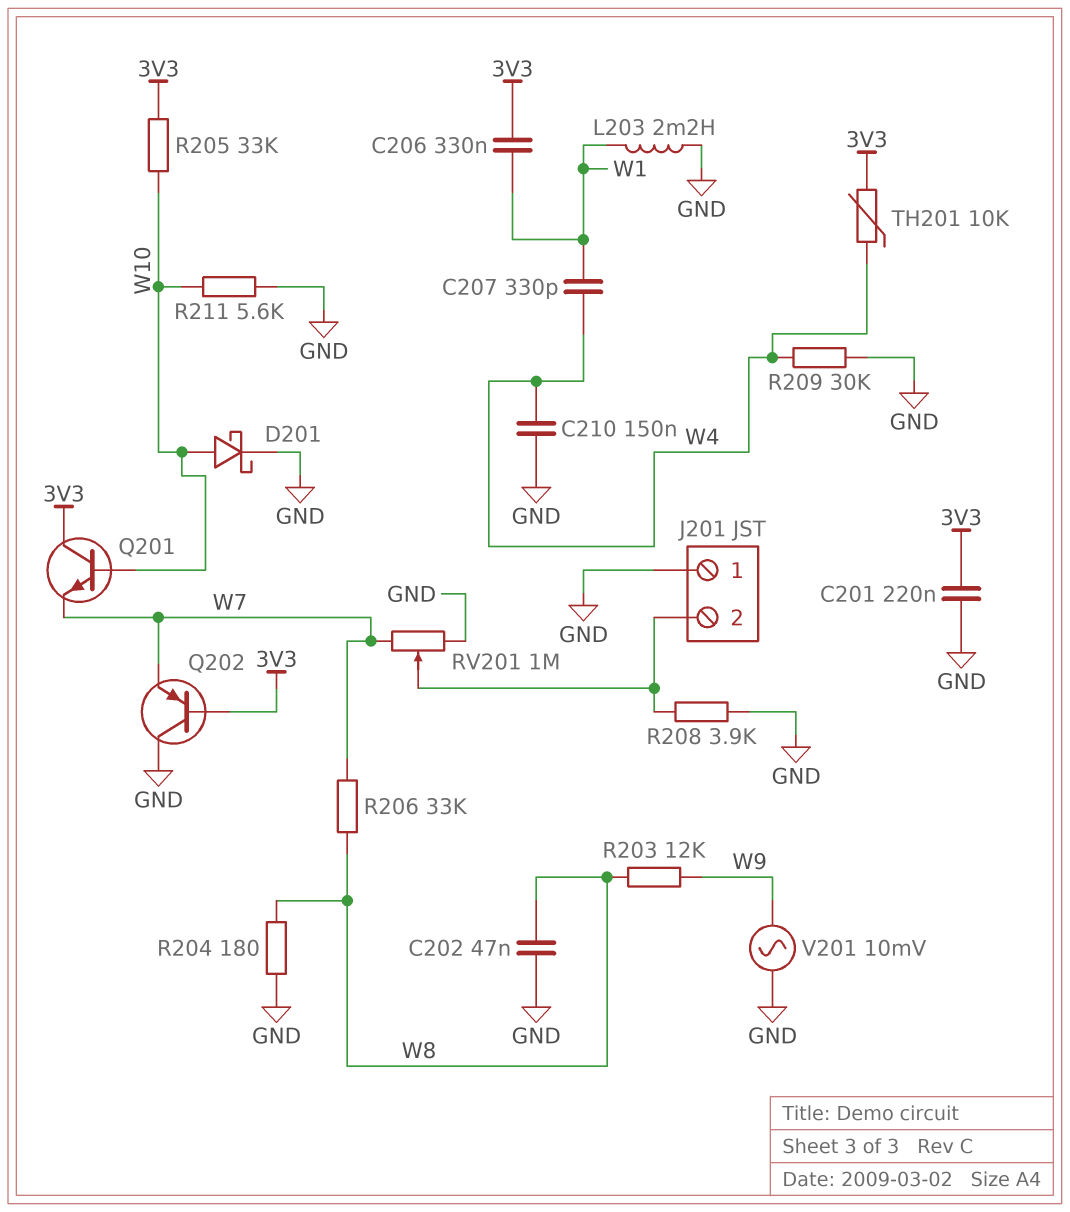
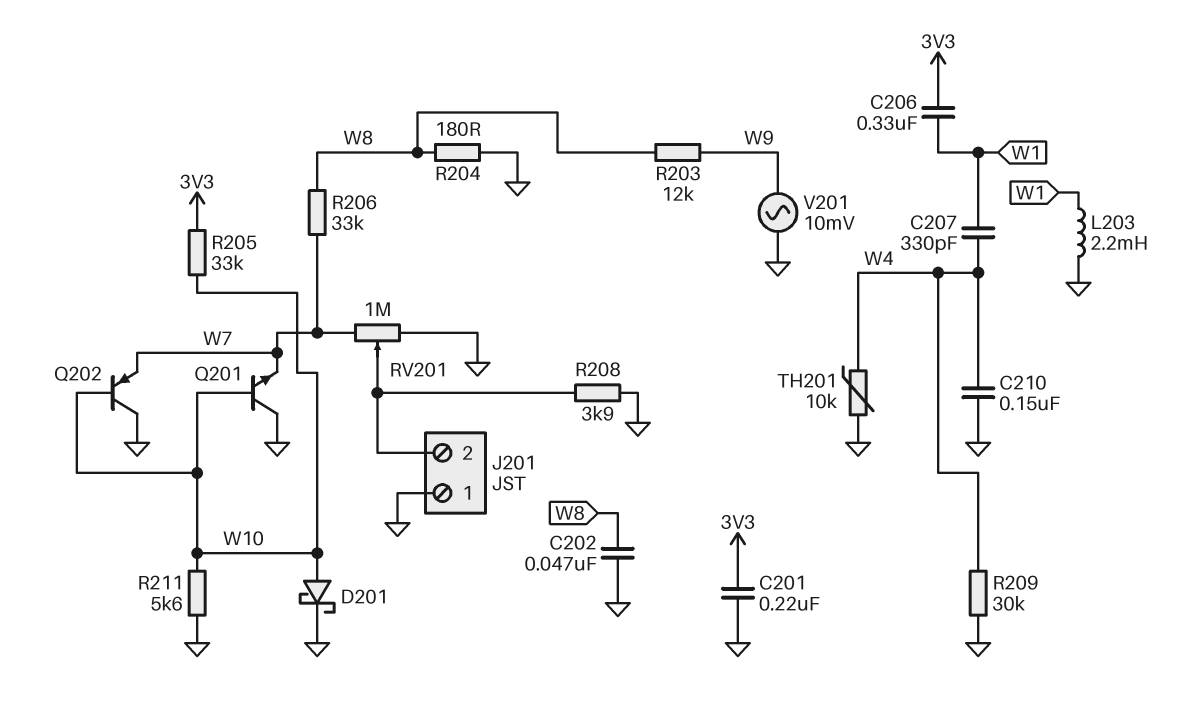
Q201: NPN (B W10, C 3V3, E W7) -> NPN (B W10, C GND, E W7)
Q202: PNP (B 3V3, C GND, E W7) -> PNP (B W10, C GND, E W7)
TH201: 10k (3V3, W4) -> 10k (GND, W4)

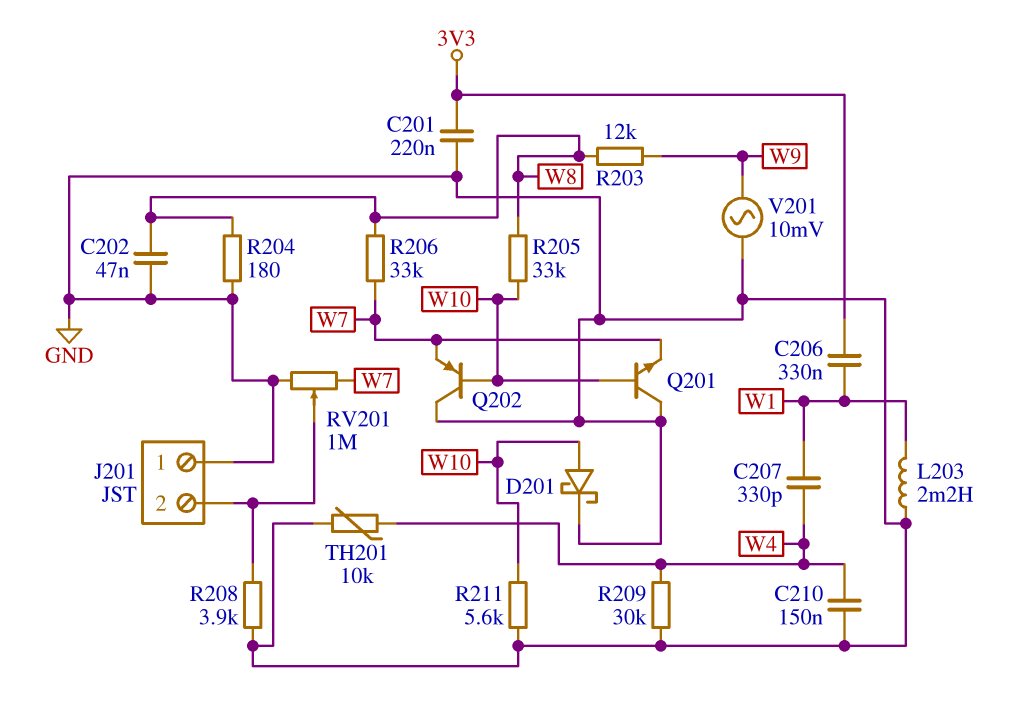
R205: 33k (3V3, W10) -> 33k (W8, W10)

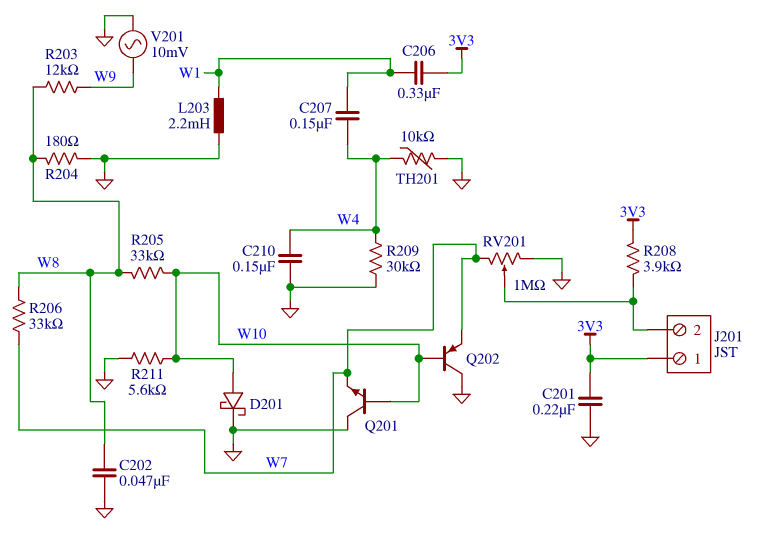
C207: 330pF (W1, W4) -> 150nF (W1, W4)
J201 pin 1: GND -> 3V3
R208: 3.9k (GND, J201/2) -> 3.9k (3V3, J201/2)

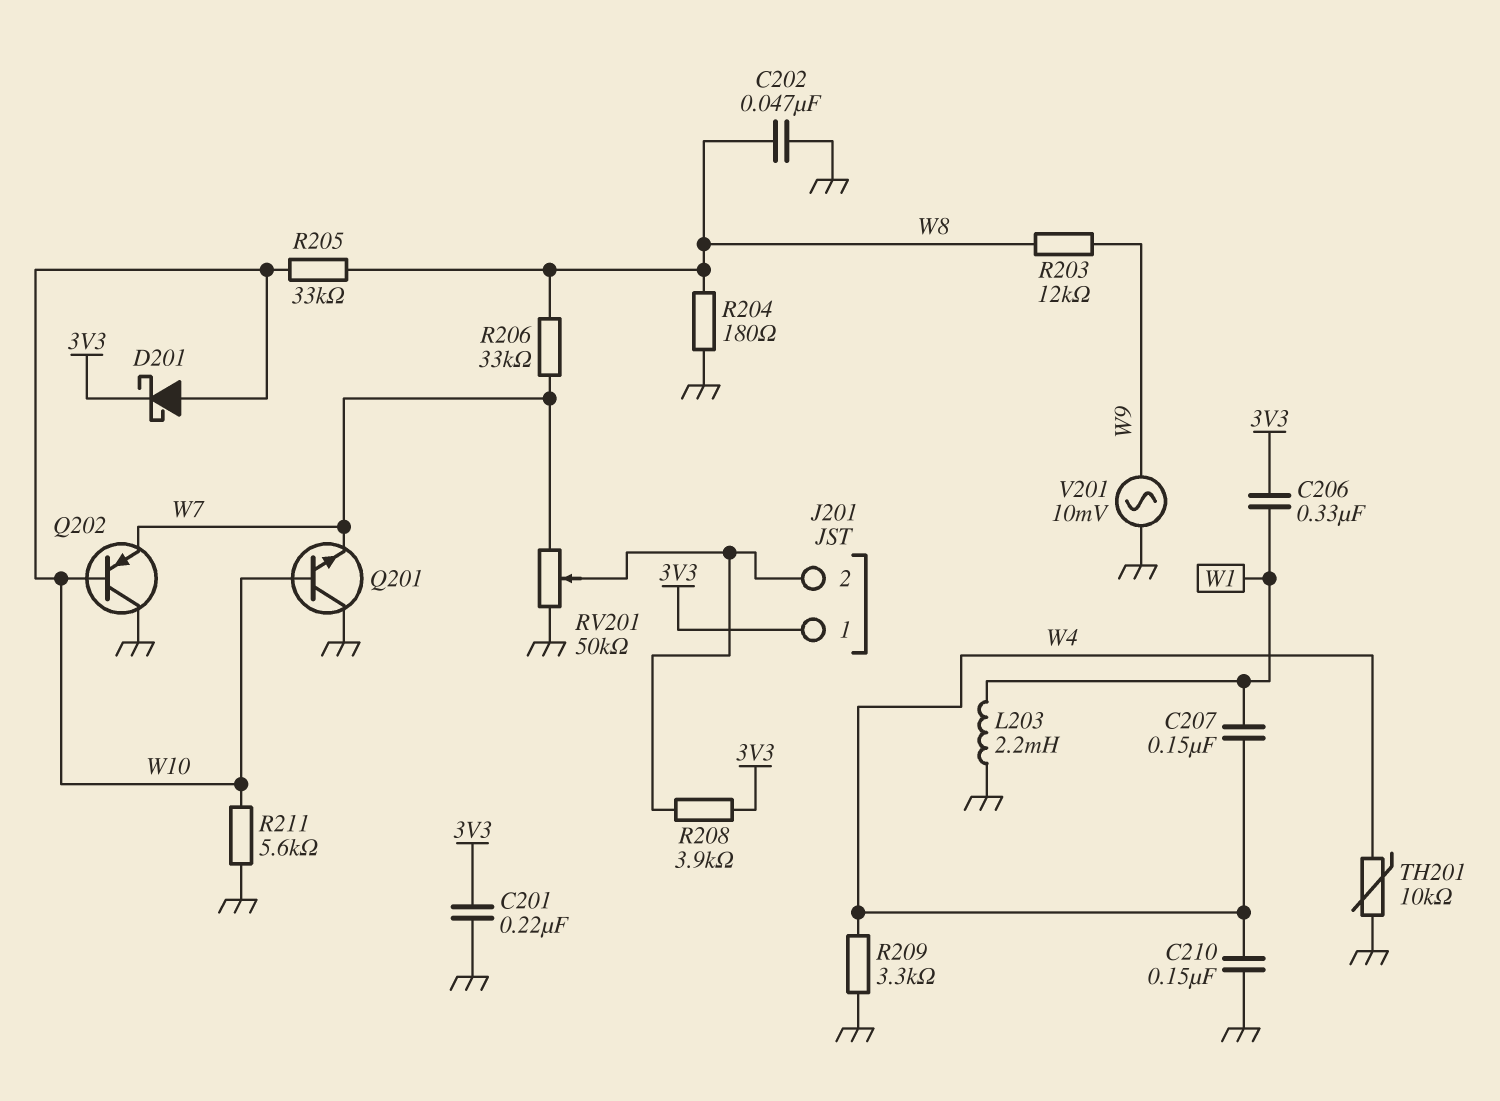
D201: schottky (A W10, K GND) -> schottky (A W10, K 3V3)
R209: 30k (GND, W4) -> 3.3k (GND, W4)
RV201: 1M (GND, W7, wiper J201/2) -> 50k (GND, W7, wiper J201/2)

